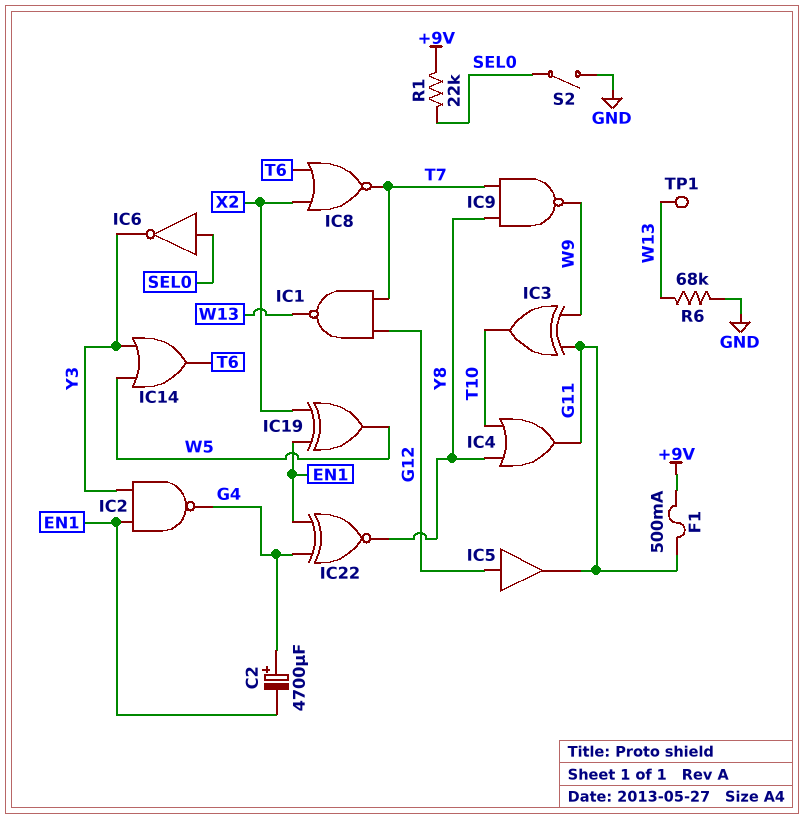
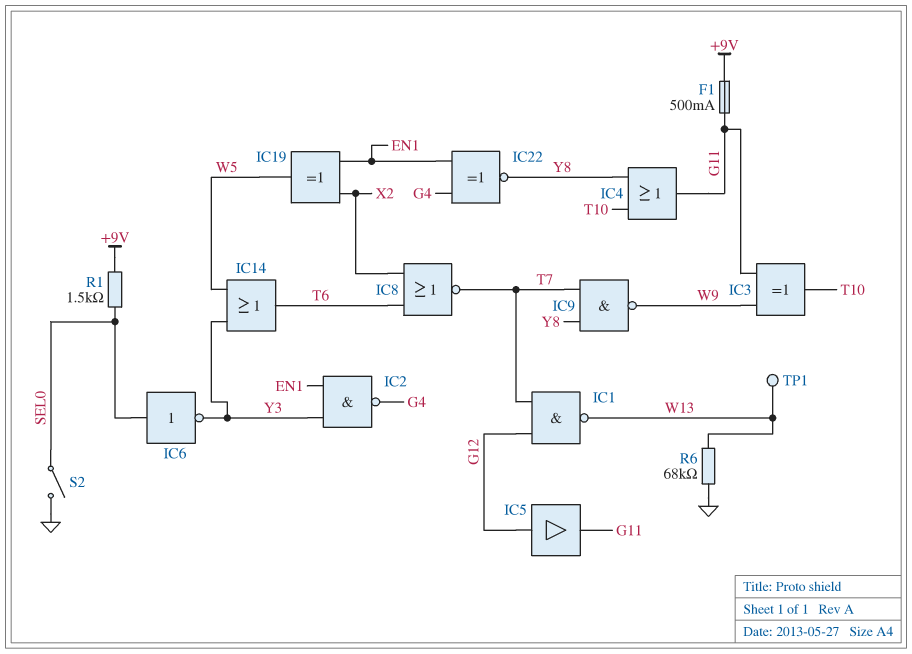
C2: 4700uF (plus G4, minus EN1) -> none
R1: 22k (+9V, SEL0) -> 1.5k (+9V, SEL0)

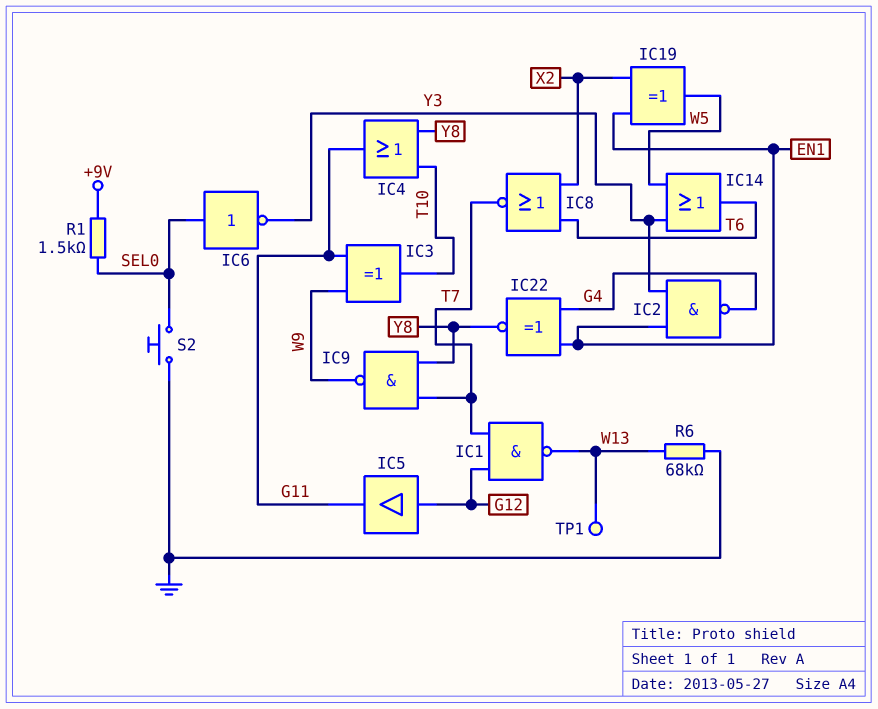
F1: 500mA (+9V, G11) -> none
S2: switch (GND, SEL0) -> button (GND, SEL0)

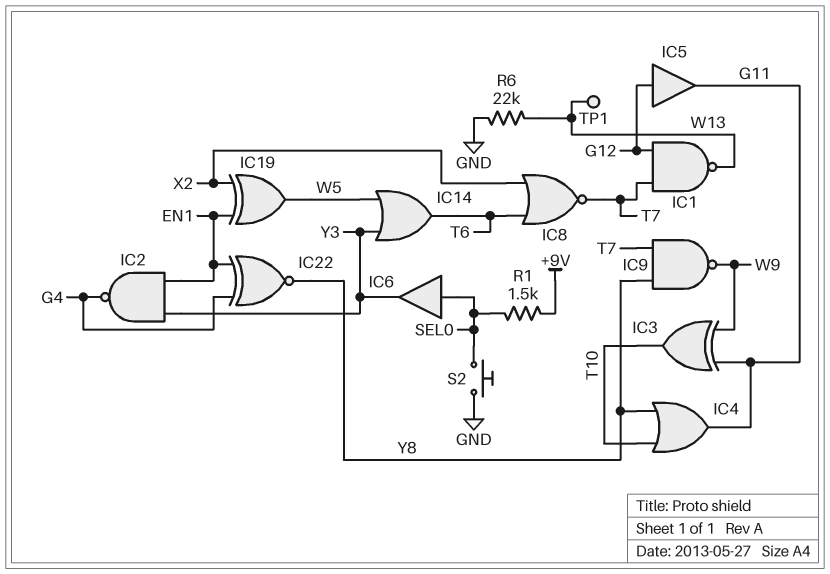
IC6: NOT (in SEL0, out Y3) -> buffer (in SEL0, out Y3)
R6: 68k (GND, W13) -> 22k (GND, W13)

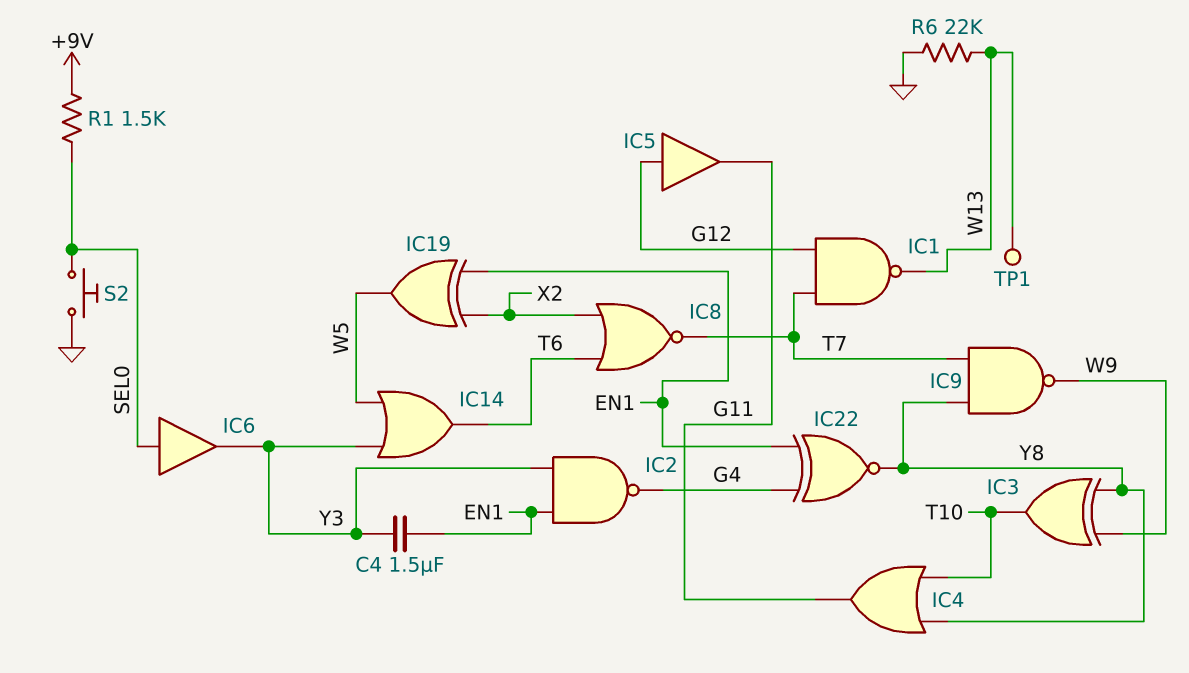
C4: none -> 1.5uF (EN1, Y3)
IC3: XOR (in G11, in W9, out T10) -> XOR (in W9, in Y8, out T10)

